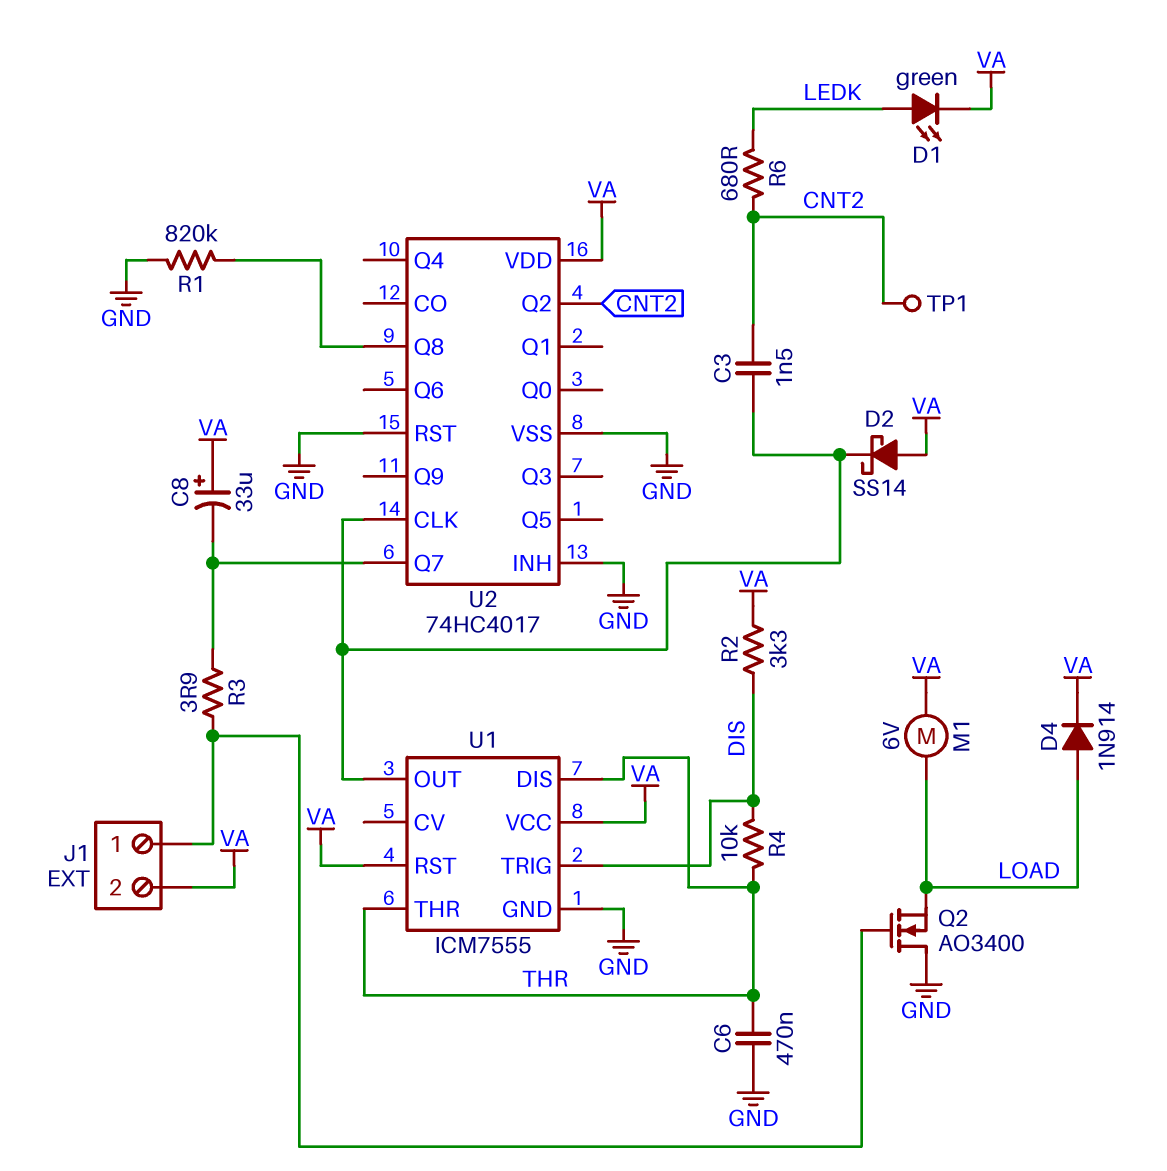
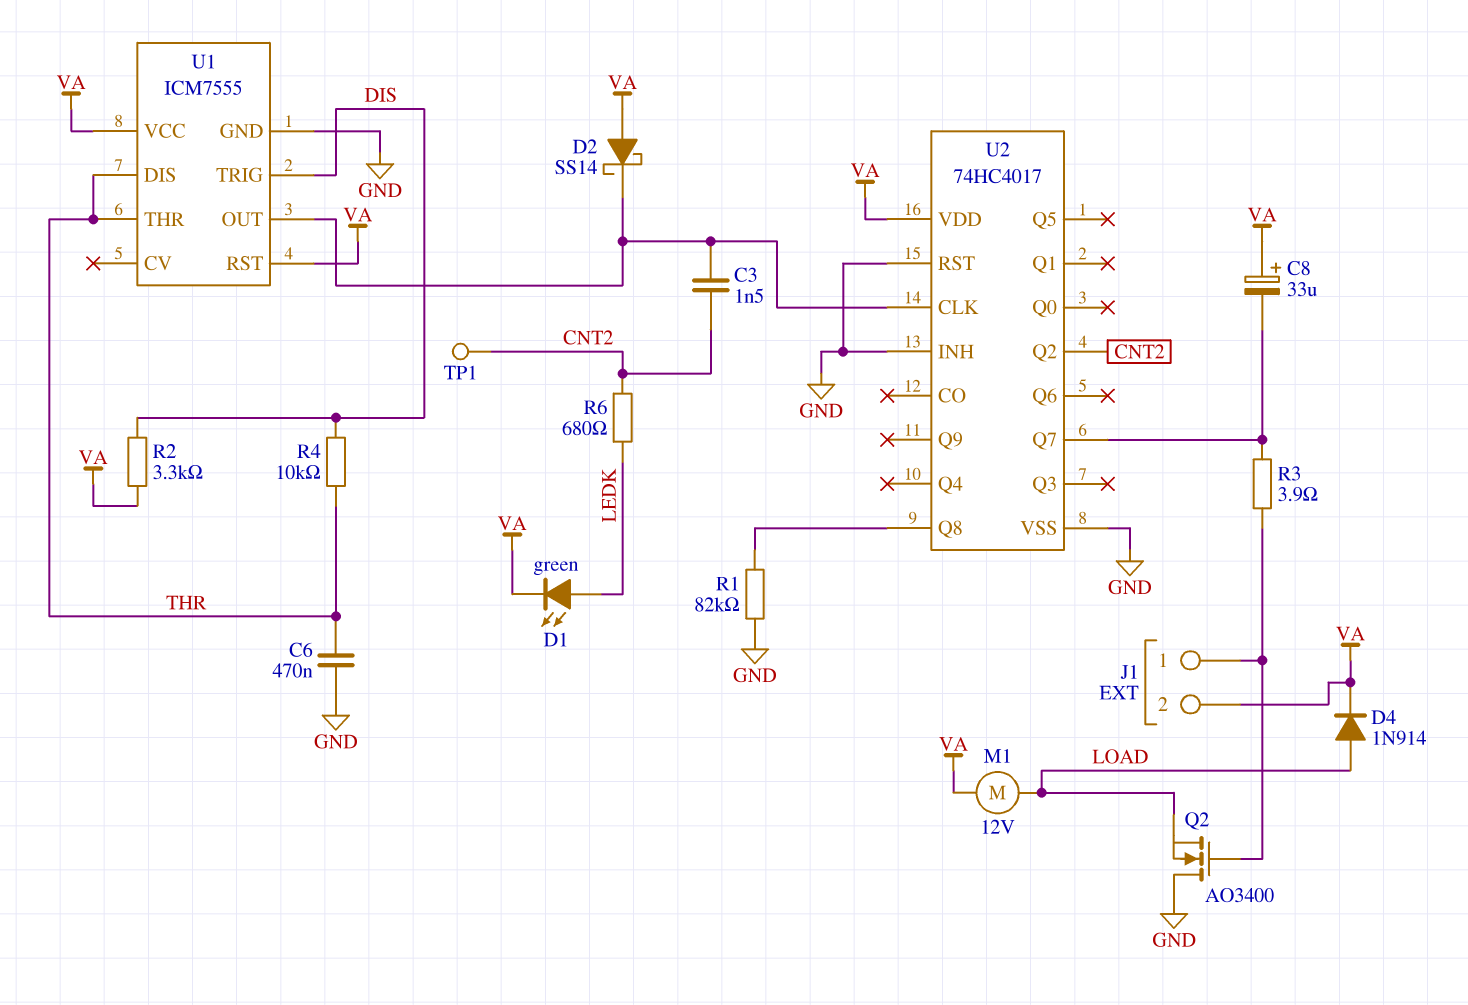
M1: motor 6V (LOAD, VA) -> motor 12V (LOAD, VA)
R1: 820k (GND, U2/Q8) -> 82k (GND, U2/Q8)

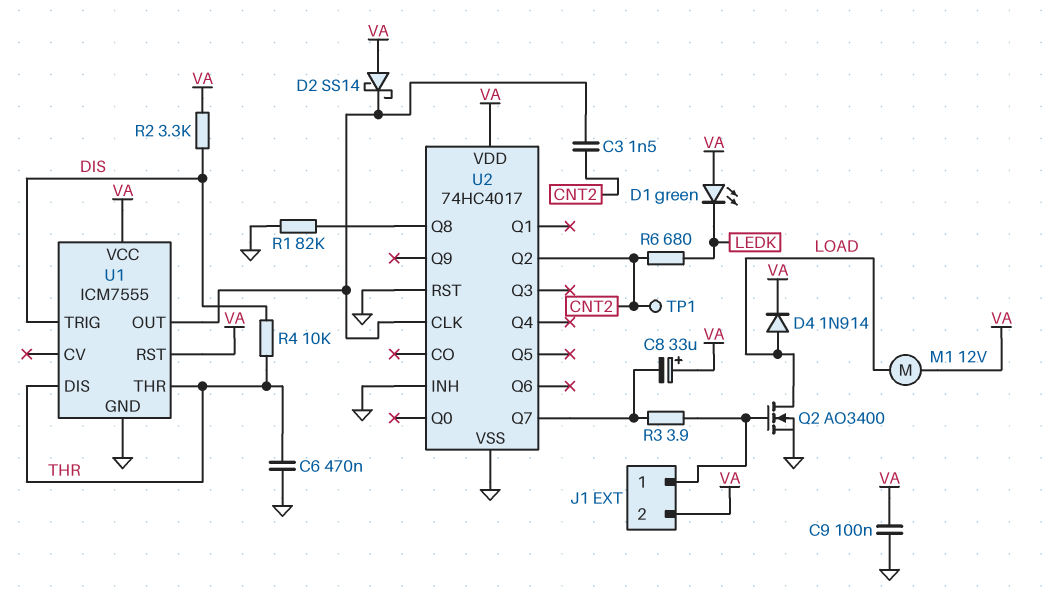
C9: none -> 100nF (GND, VA)
D1: LED green (A LEDK, K VA) -> LED green (A VA, K LEDK)
Q2: NMOS AO3400 (G J1/1, D GND, S LOAD) -> NMOS AO3400 (G J1/1, D LOAD, S GND)

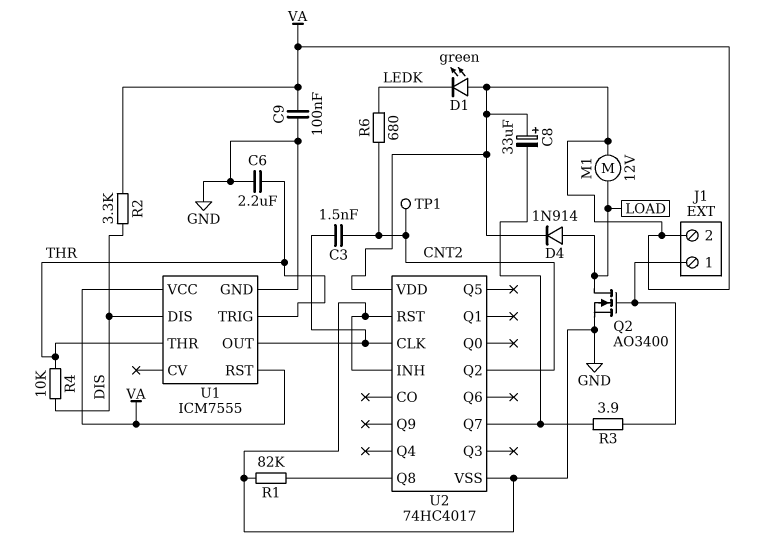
C6: 470nF (GND, THR) -> 2.2uF (GND, THR)
D2: schottky SS14 (A VA, K U1/OUT) -> none
U1 pin DIS: THR -> DIS
U1 pin TRIG: DIS -> THR

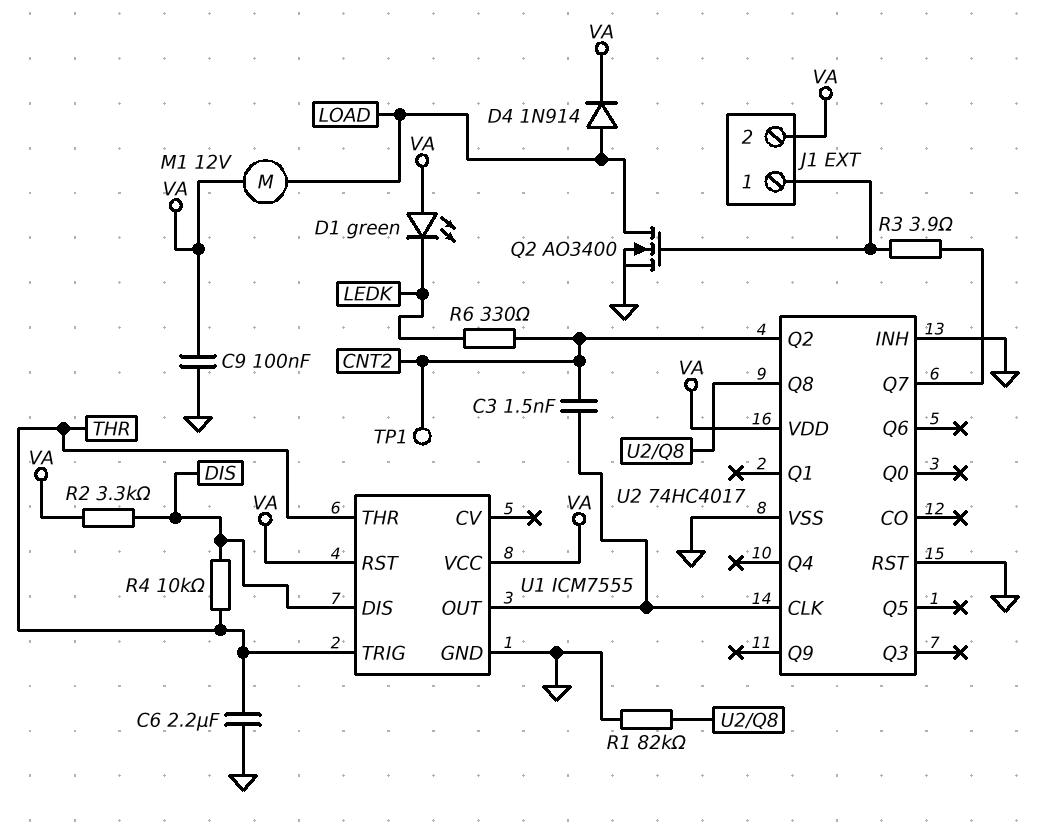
C8: 33uF (plus VA, minus U2/Q7) -> none
R6: 680 (CNT2, LEDK) -> 330 (CNT2, LEDK)

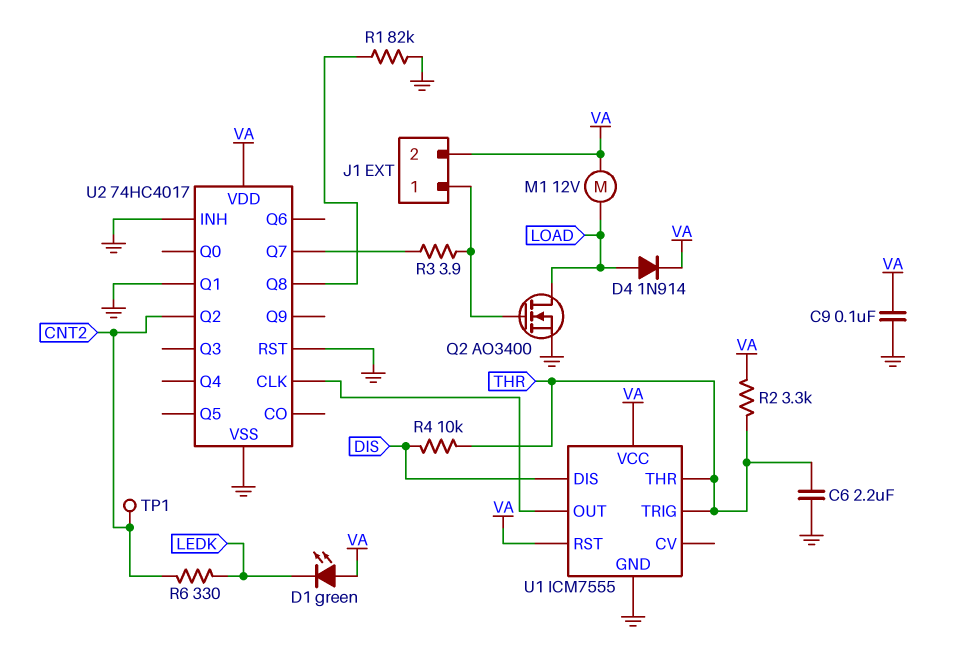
C3: 1.5nF (CNT2, U1/OUT) -> none
R2: 3.3k (DIS, VA) -> 3.3k (THR, VA)
U2 pin Q1: none -> GND

